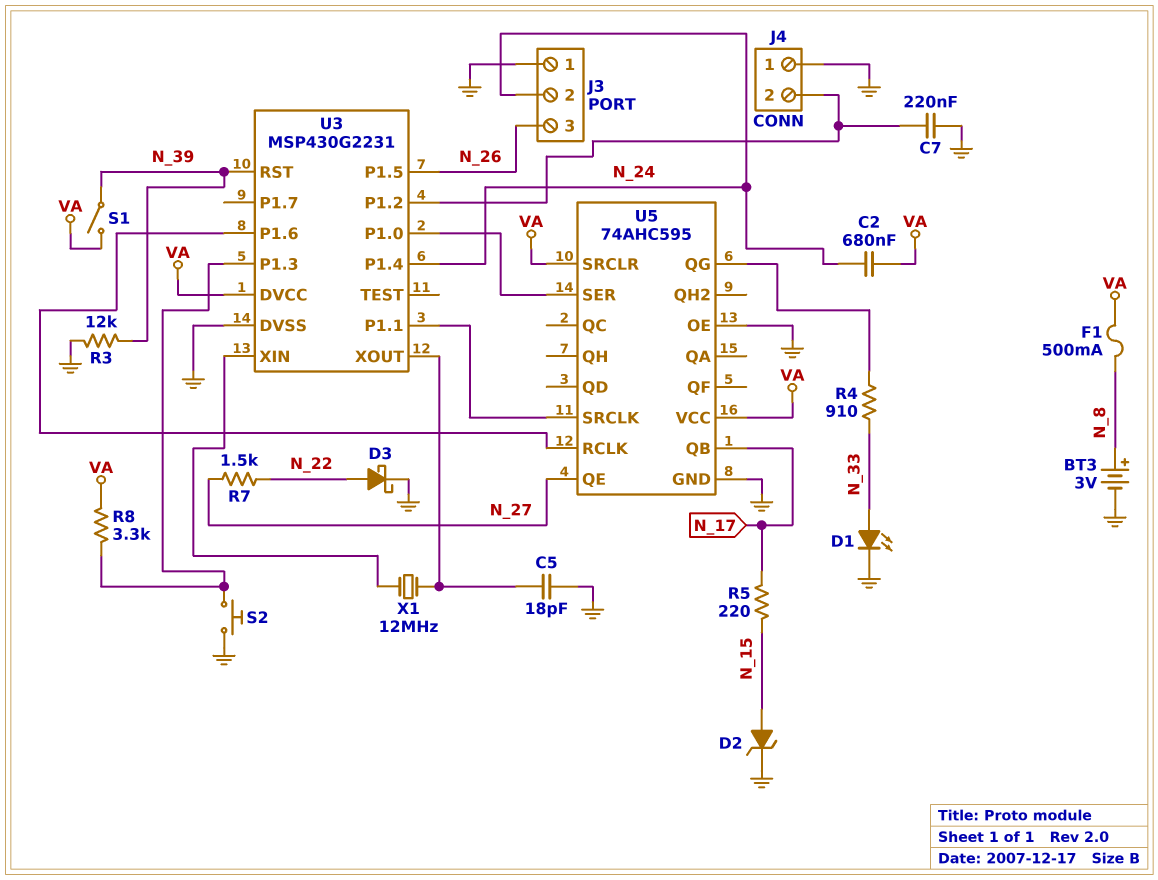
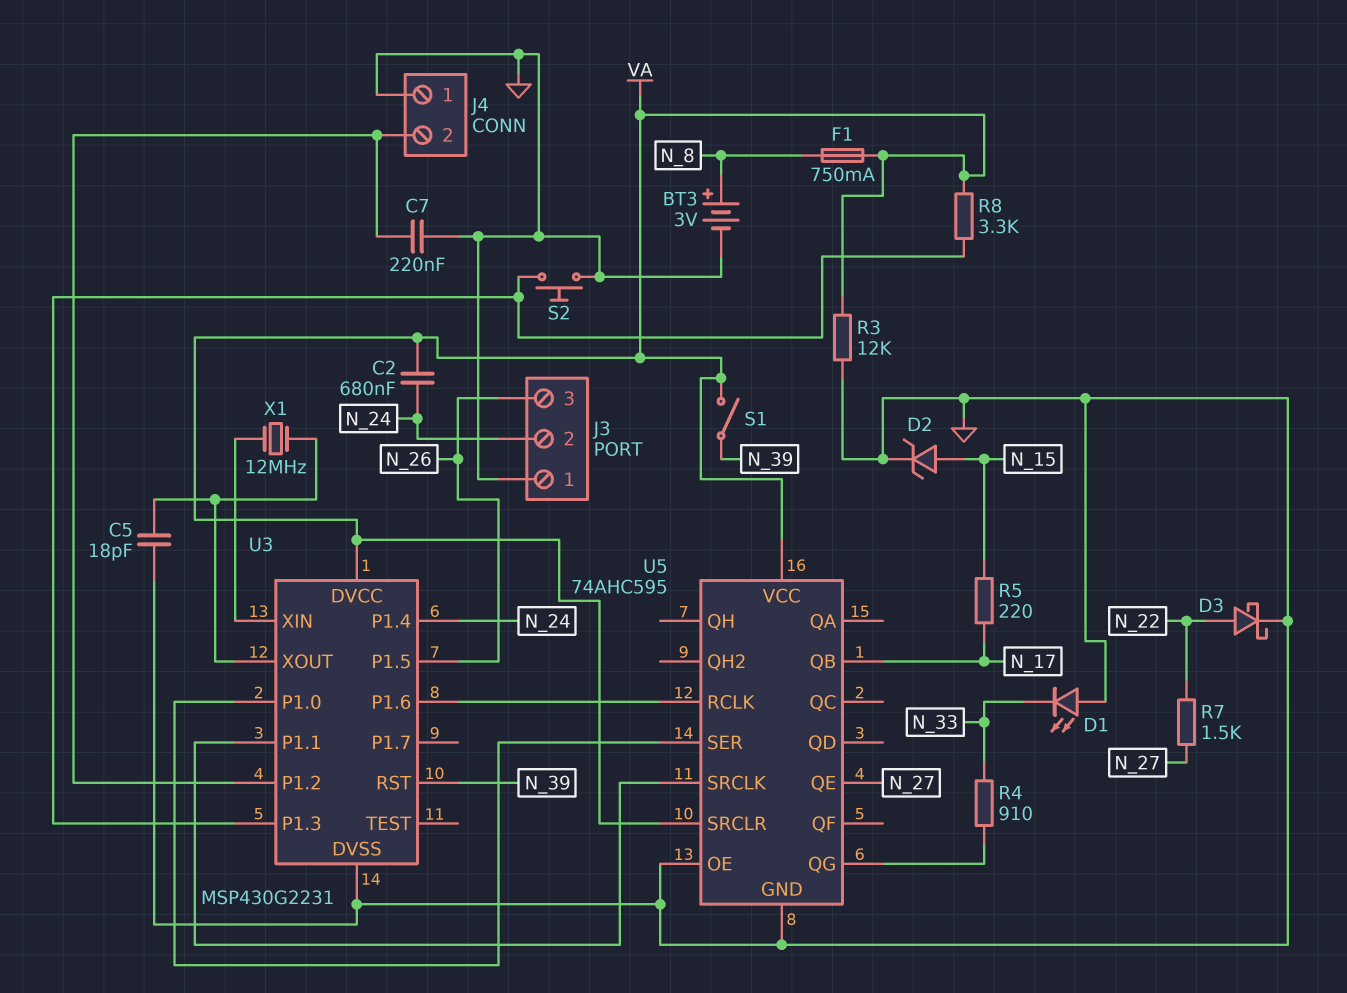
D1: LED (A N_33, K GND) -> LED (A GND, K N_33)
F1: 500mA (N_8, VA) -> 750mA (N_8, VA)
R3: 12k (GND, N_39) -> 12k (GND, VA)

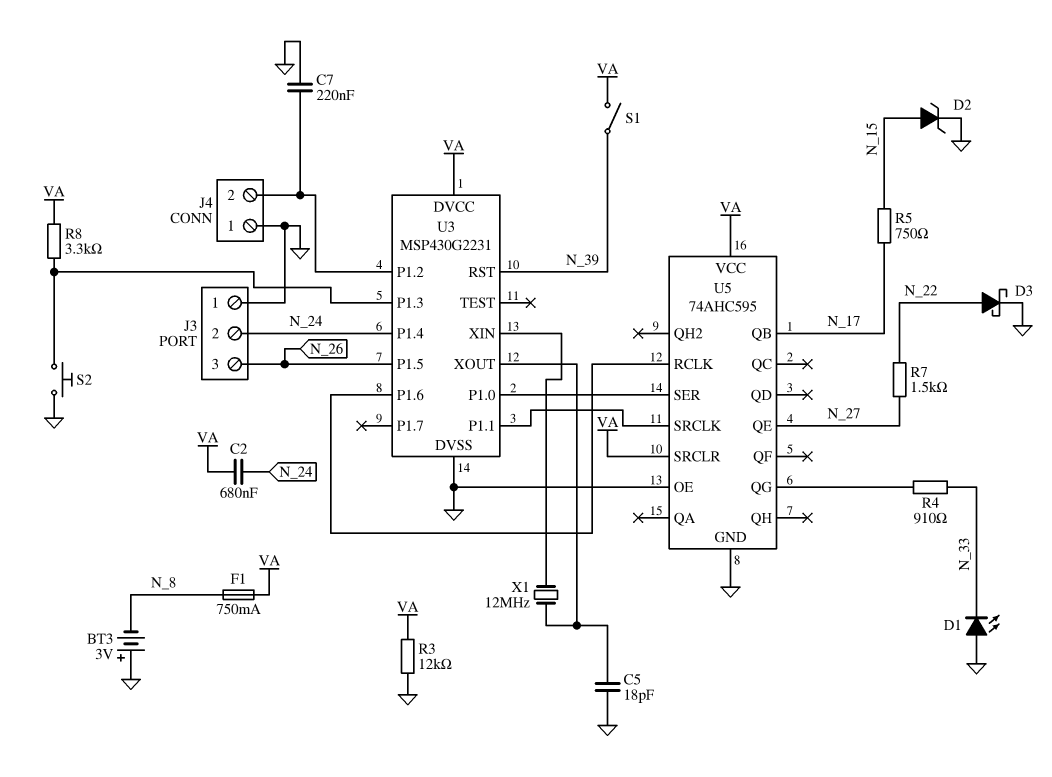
BT3: 3V (plus N_8, minus GND) -> 3V (plus GND, minus N_8)
R5: 220 (N_15, N_17) -> 750 (N_15, N_17)

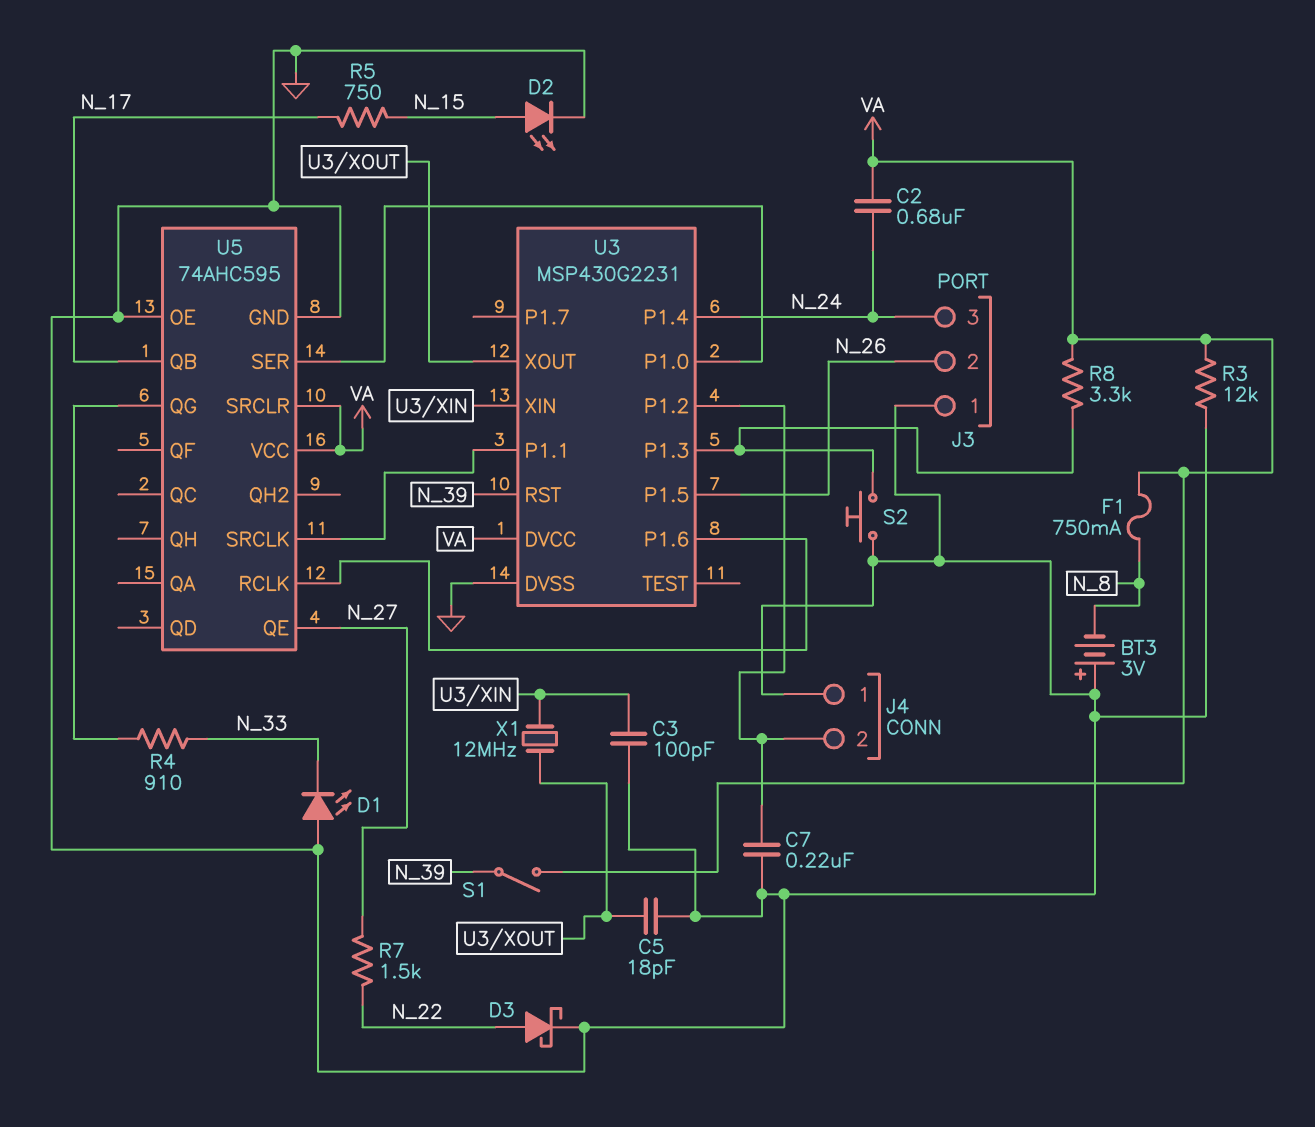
C3: none -> 100pF (GND, U3/XIN)
D2: zener (A N_15, K GND) -> LED (A N_15, K GND)
J3 pin 2: N_24 -> N_26
J3 pin 3: N_26 -> N_24

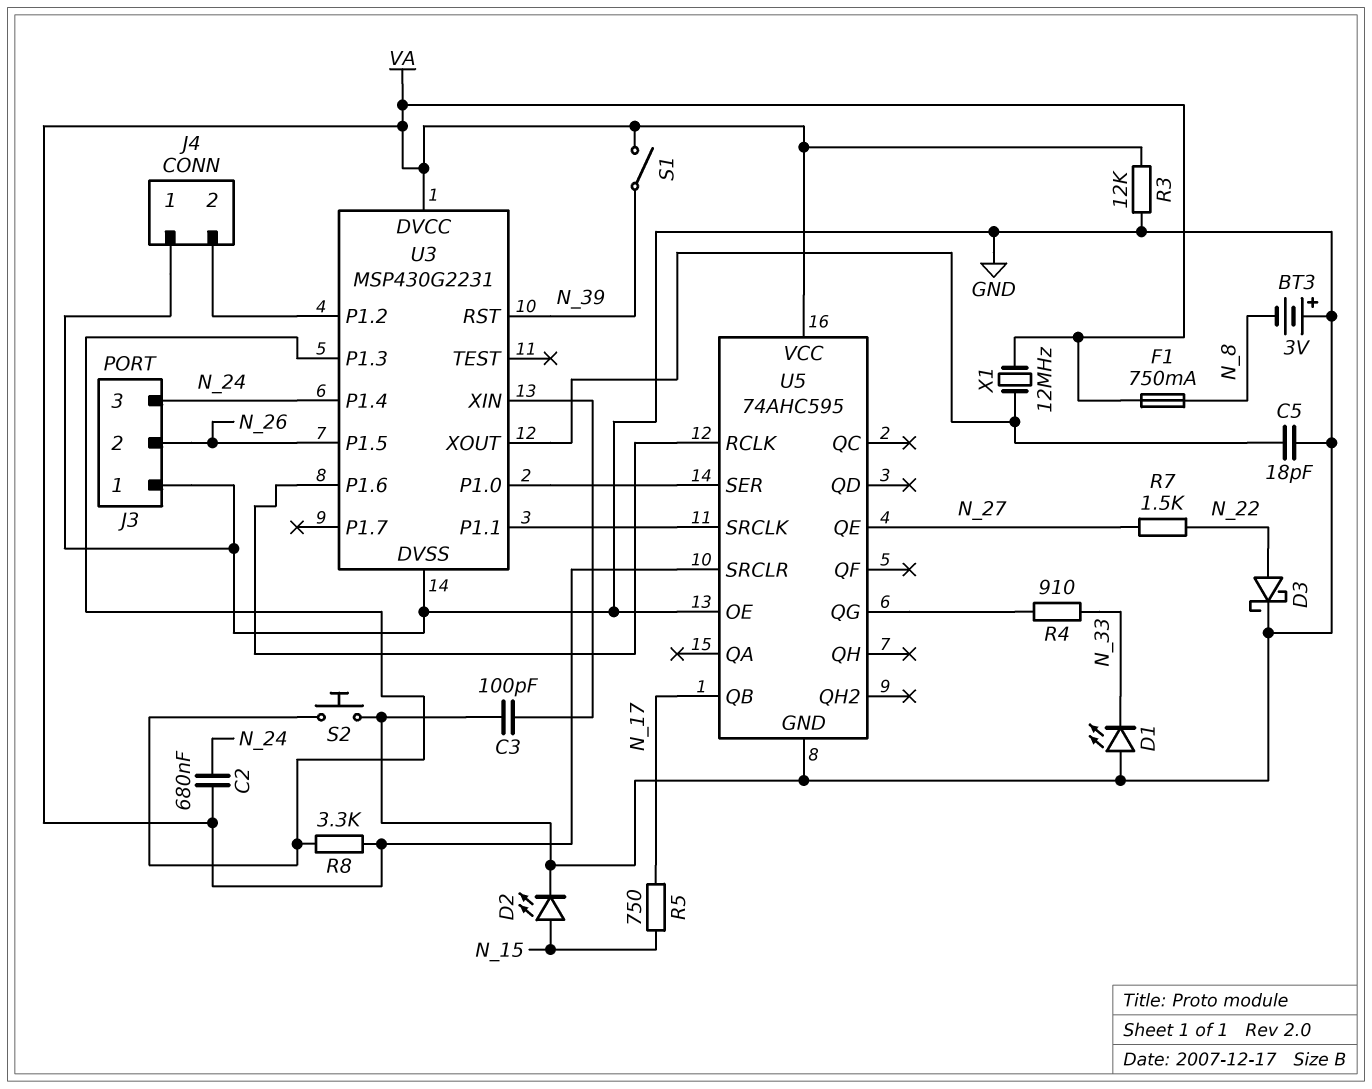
C7: 220nF (GND, J4/2) -> none
X1: 12MHz (U3/XIN, U3/XOUT) -> 12MHz (U3/XOUT, VA)

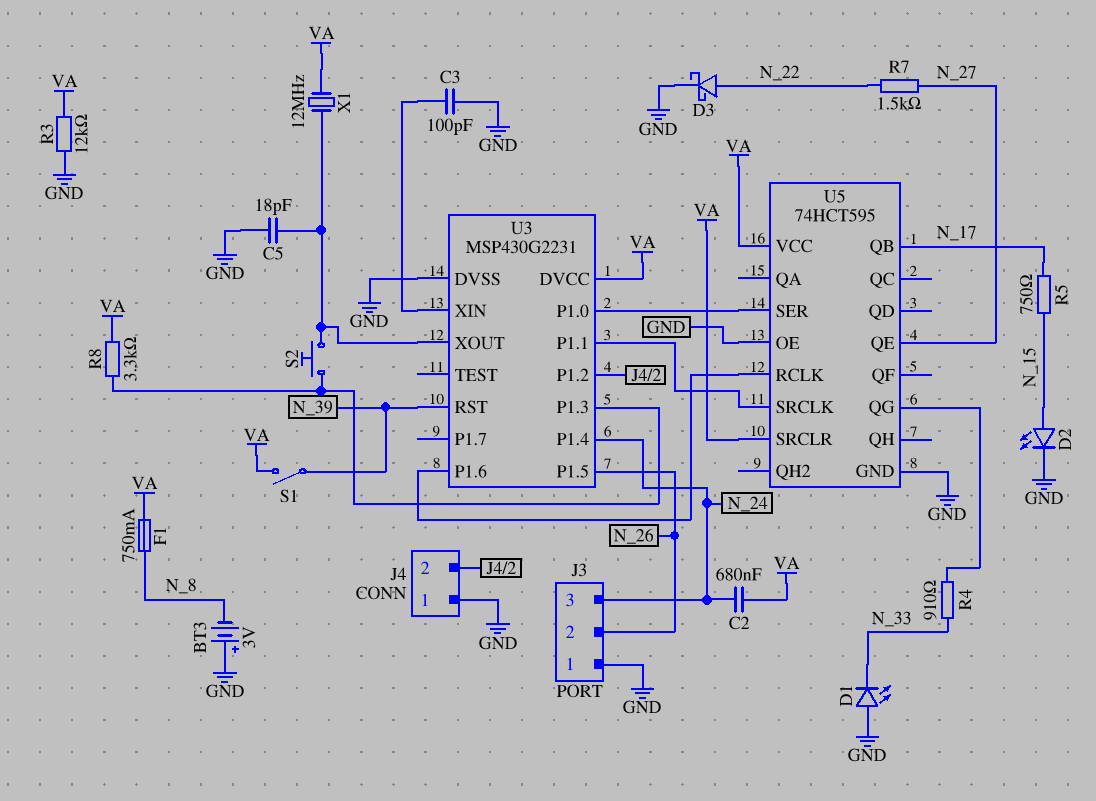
S2: button (GND, U3/P1.3) -> button (U3/P1.3, U3/XOUT)
U5: 74AHC595 -> 74HCT595

